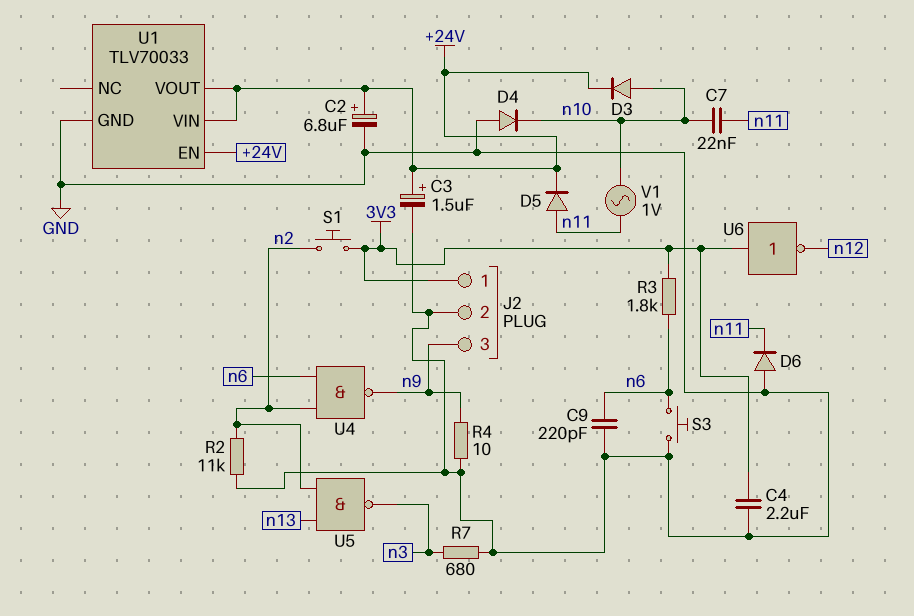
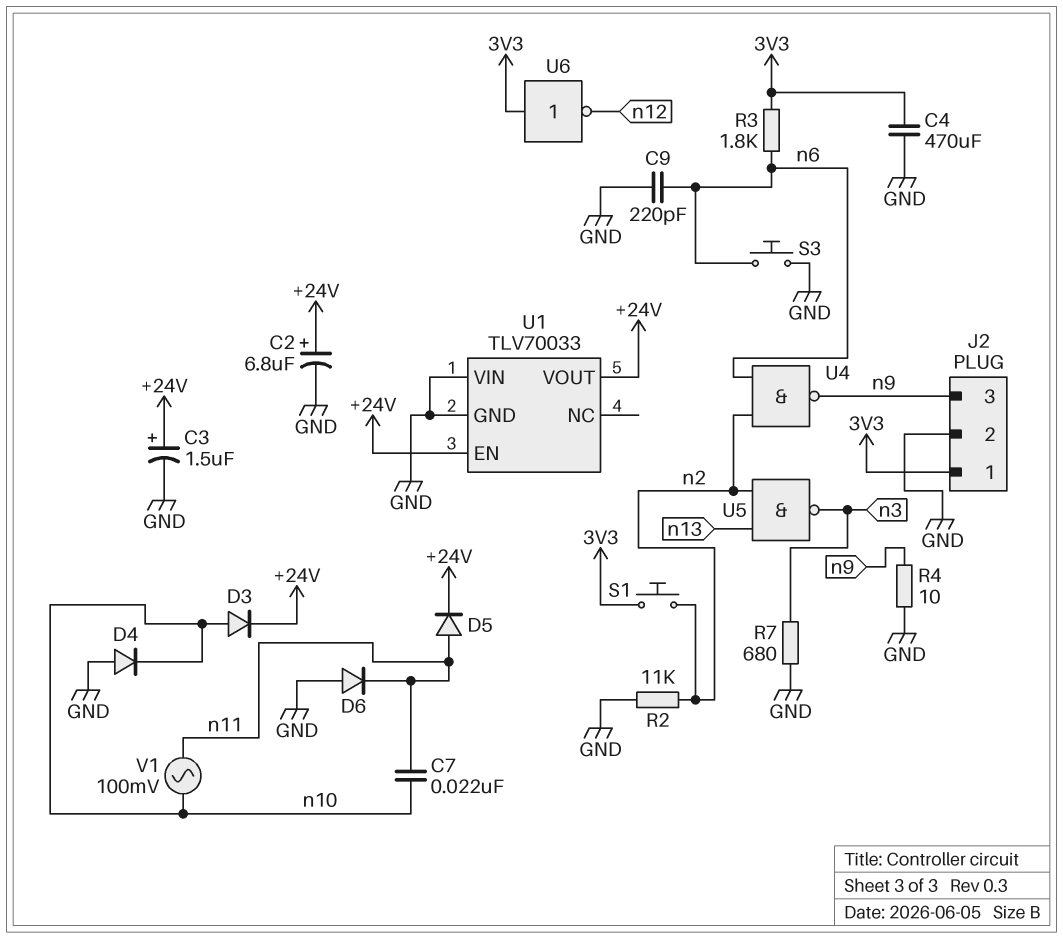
C4: 2.2uF (3V3, GND) -> 470uF (3V3, GND)
U1 pin VIN: +24V -> GND
V1: AC 1V (n10, n11) -> AC 100mV (n10, n11)

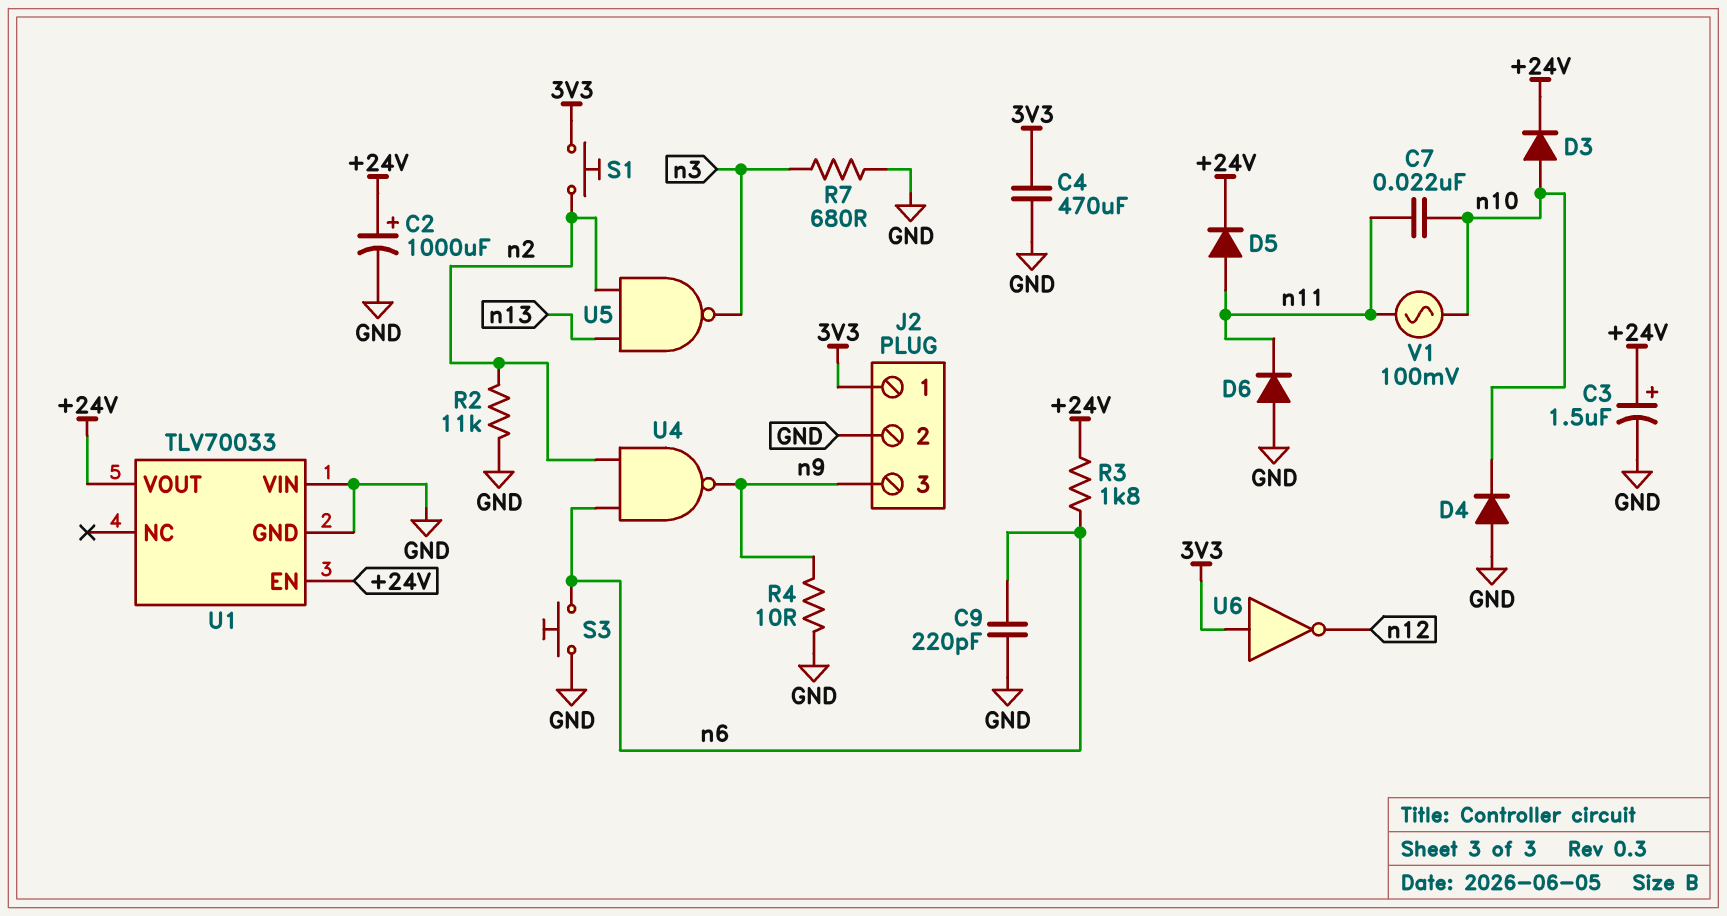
C2: 6.8uF (plus +24V, minus GND) -> 1000uF (plus +24V, minus GND)
R3: 1.8k (3V3, n6) -> 1.8k (+24V, n6)

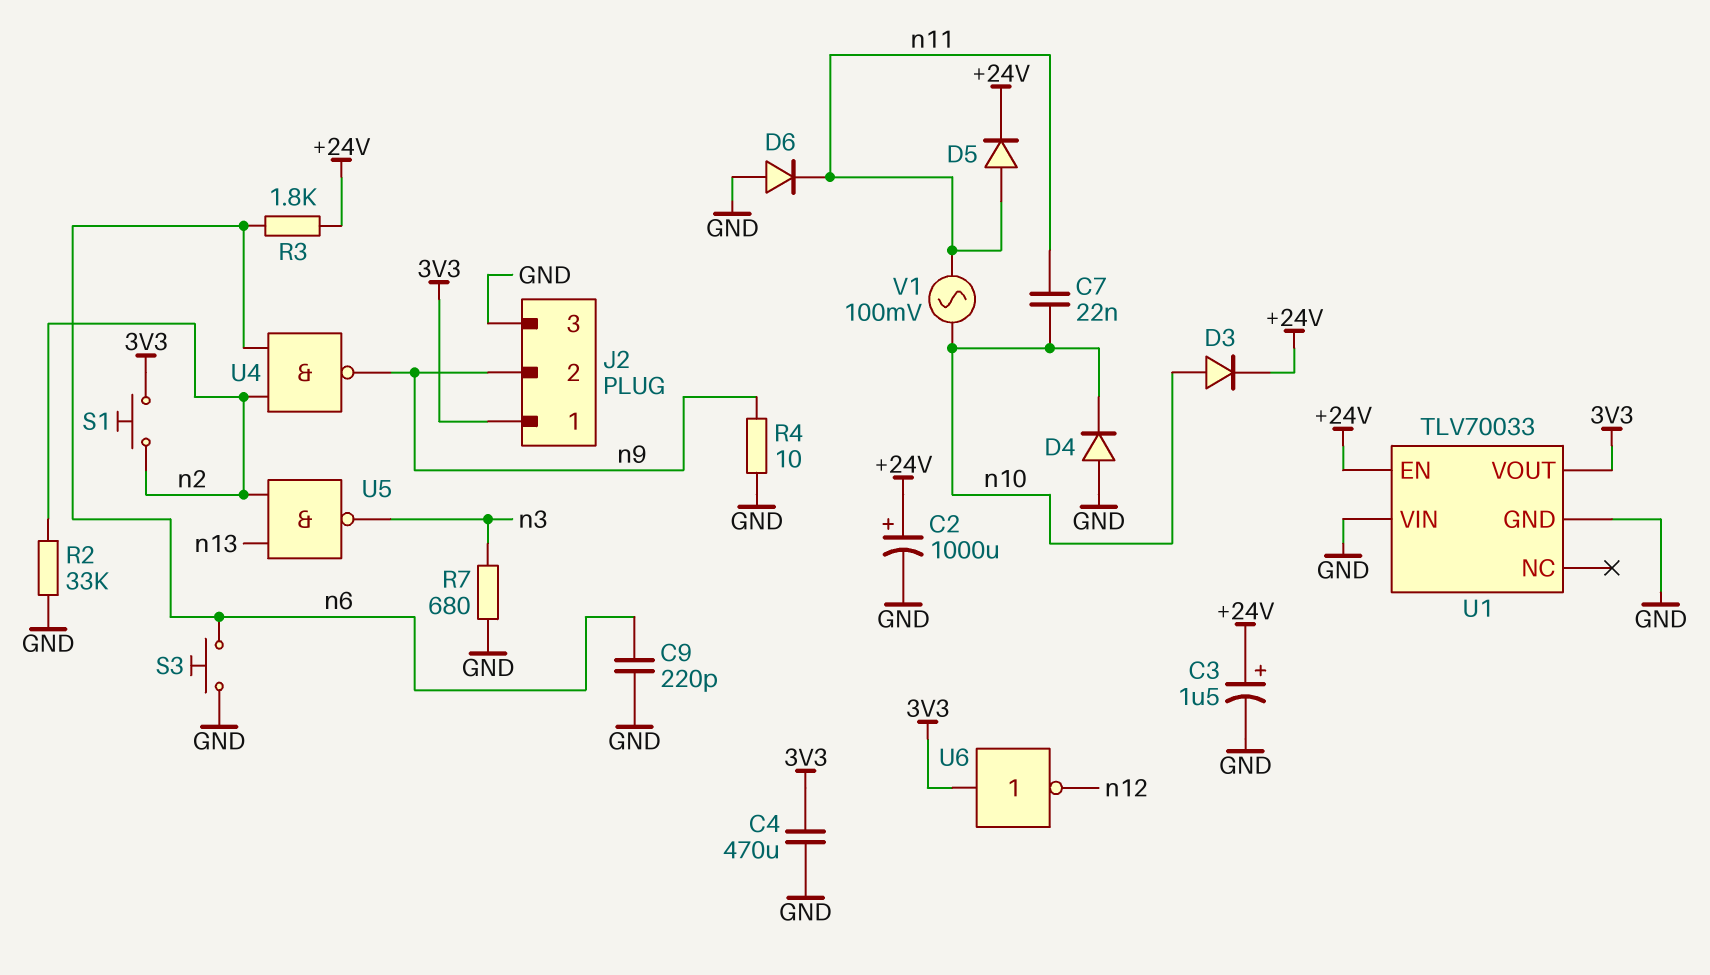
J2 pin 2: GND -> n9
J2 pin 3: n9 -> GND
R2: 11k (GND, n2) -> 33k (GND, n2)
U1 pin VOUT: +24V -> 3V3

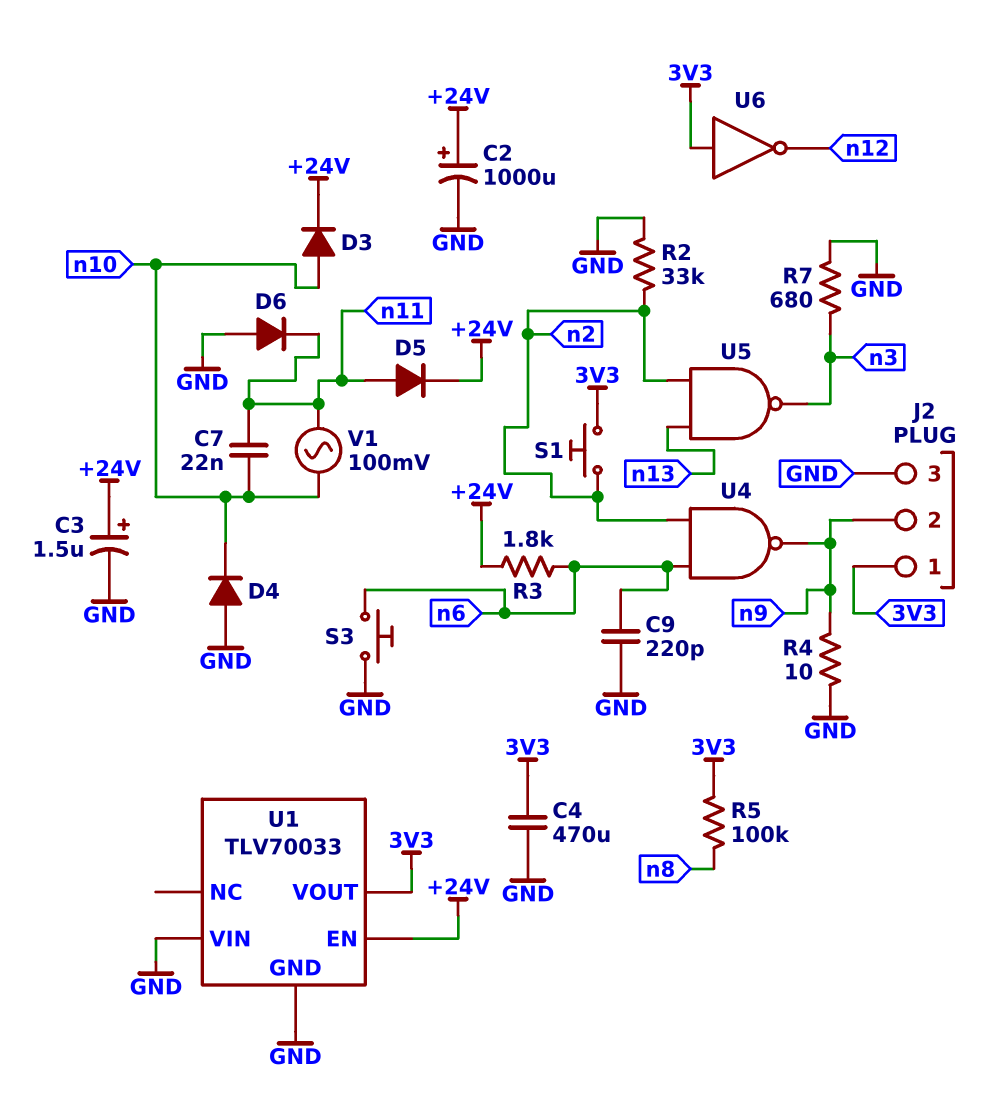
R5: none -> 100k (3V3, n8)

